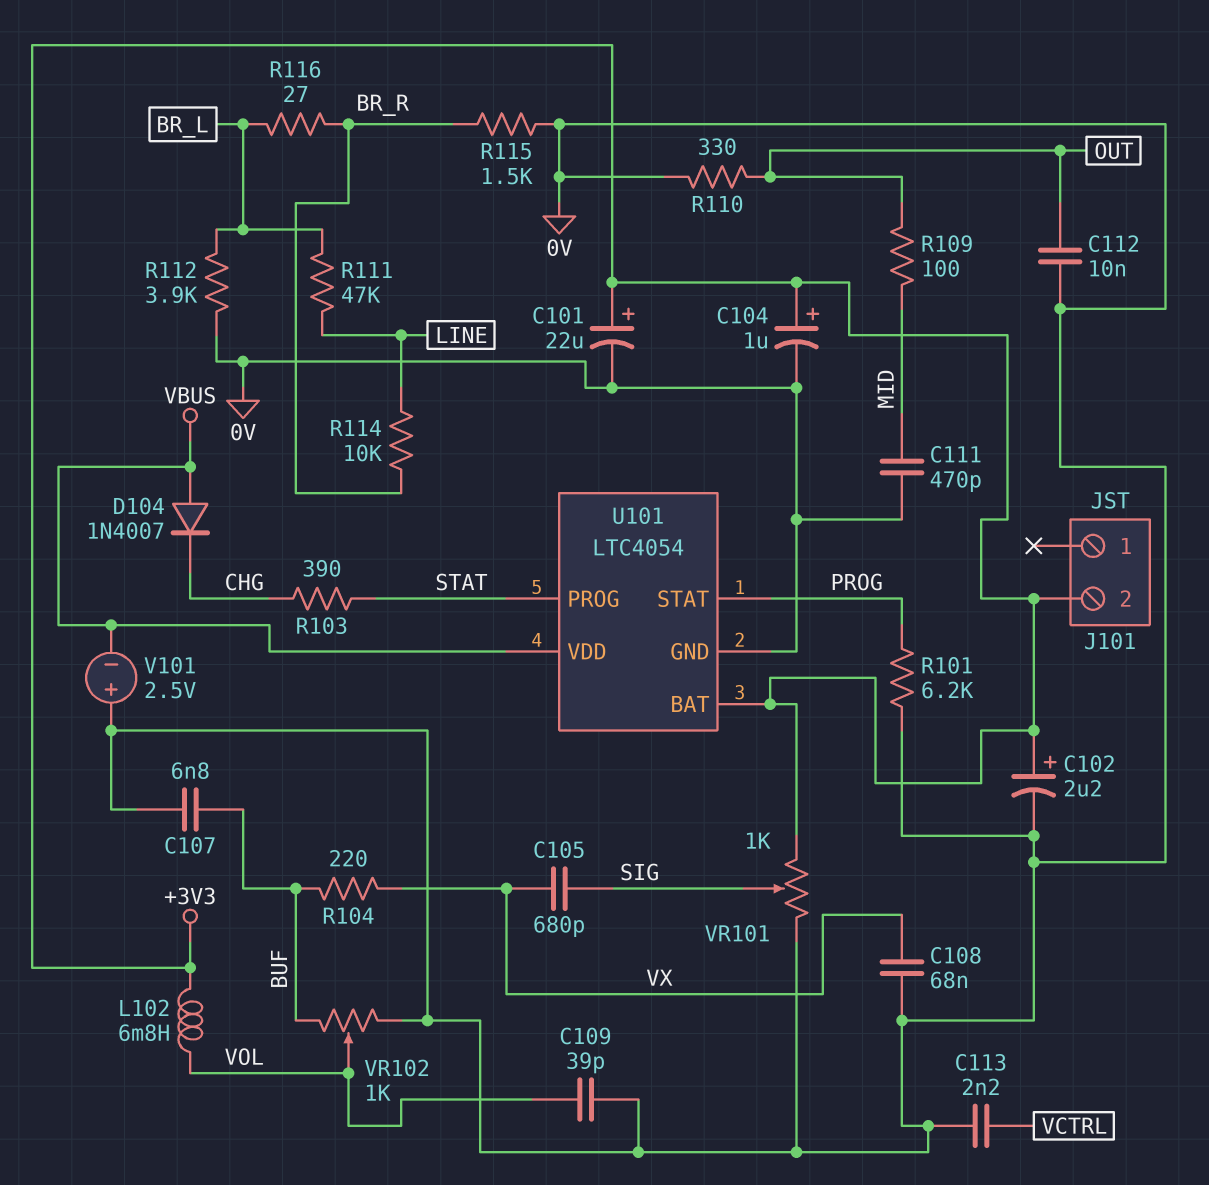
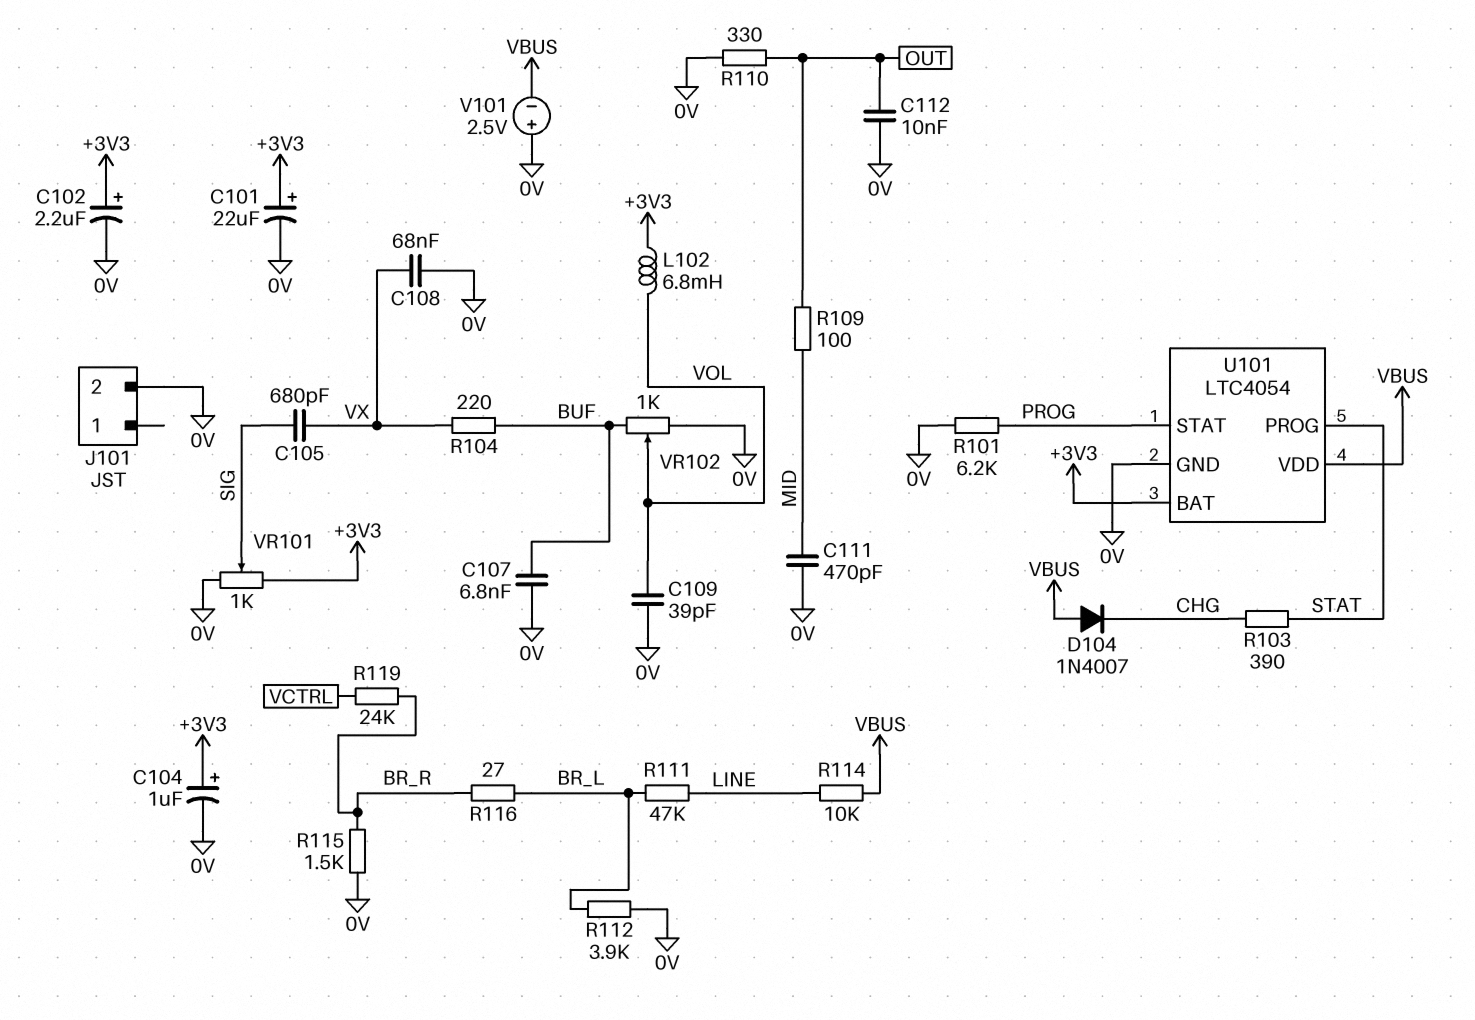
C113: 2.2nF (0V, VCTRL) -> none
J101 pin 2: +3V3 -> 0V
R114: 10k (BR_R, LINE) -> 10k (LINE, VBUS)
R119: none -> 24k (BR_R, VCTRL)

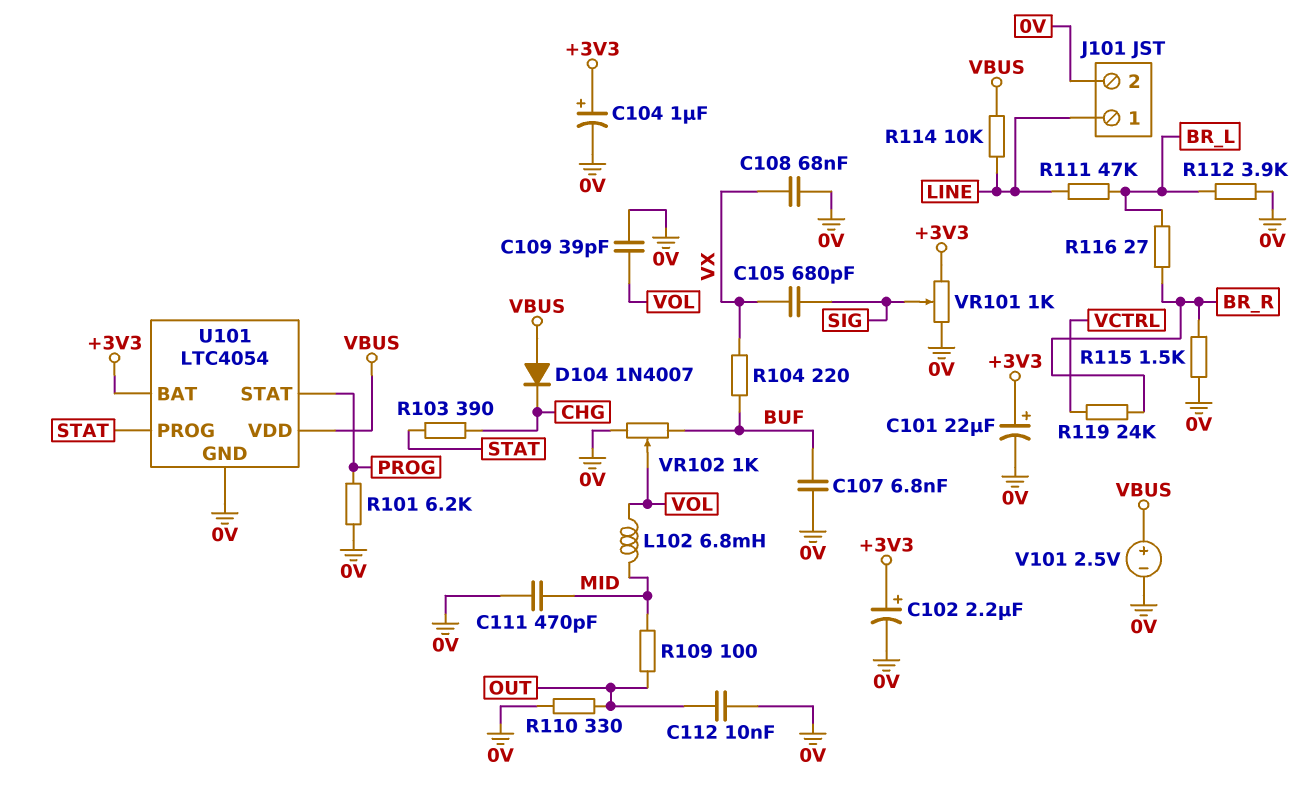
J101 pin 1: none -> LINE
L102: 6.8mH (+3V3, VOL) -> 6.8mH (MID, VOL)
V101: 2.5V (plus 0V, minus VBUS) -> 2.5V (plus VBUS, minus 0V)

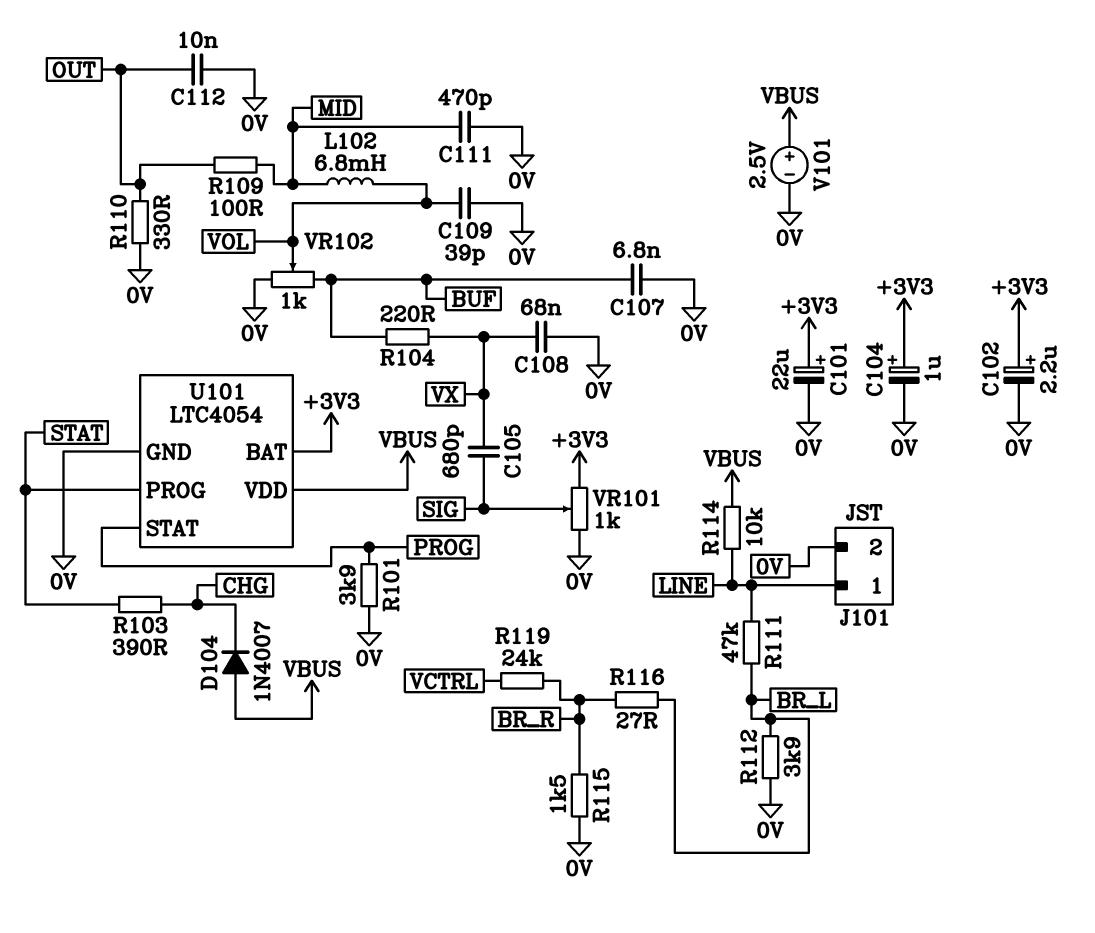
R101: 6.2k (0V, PROG) -> 3.9k (0V, PROG)

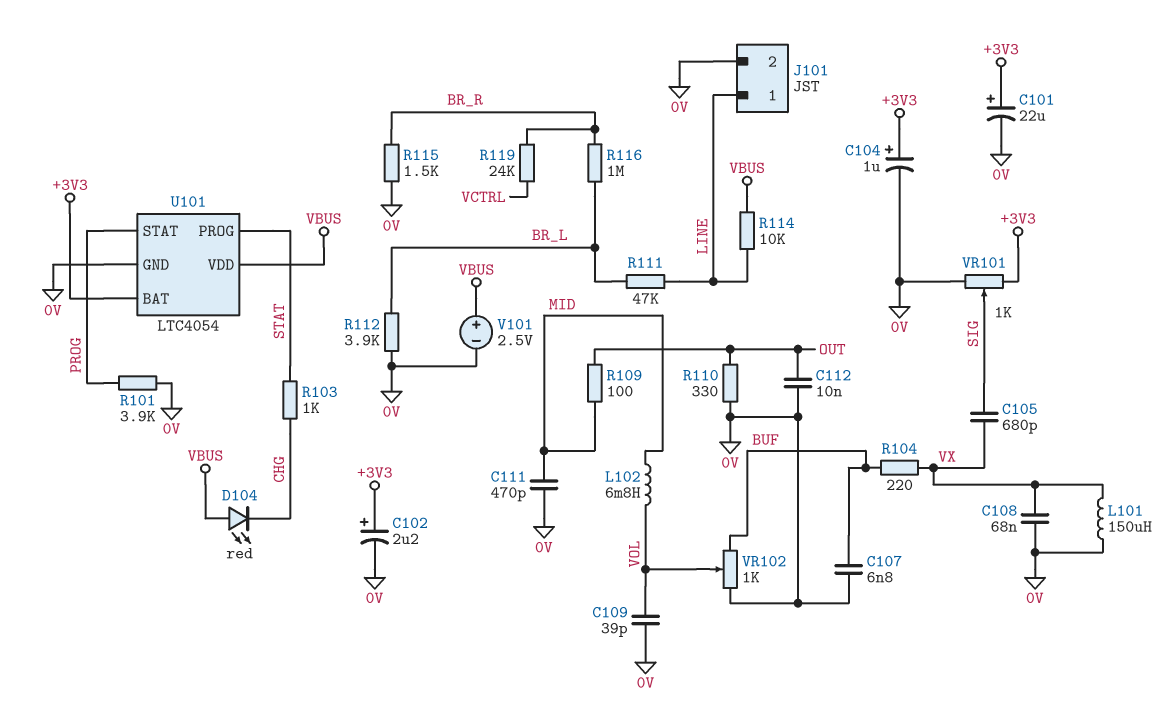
D104: diode 1N4007 (A VBUS, K CHG) -> LED red (A VBUS, K CHG)
L101: none -> 150uH (0V, VX)
R103: 390 (CHG, STAT) -> 1k (CHG, STAT)
R116: 27 (BR_L, BR_R) -> 1M (BR_L, BR_R)

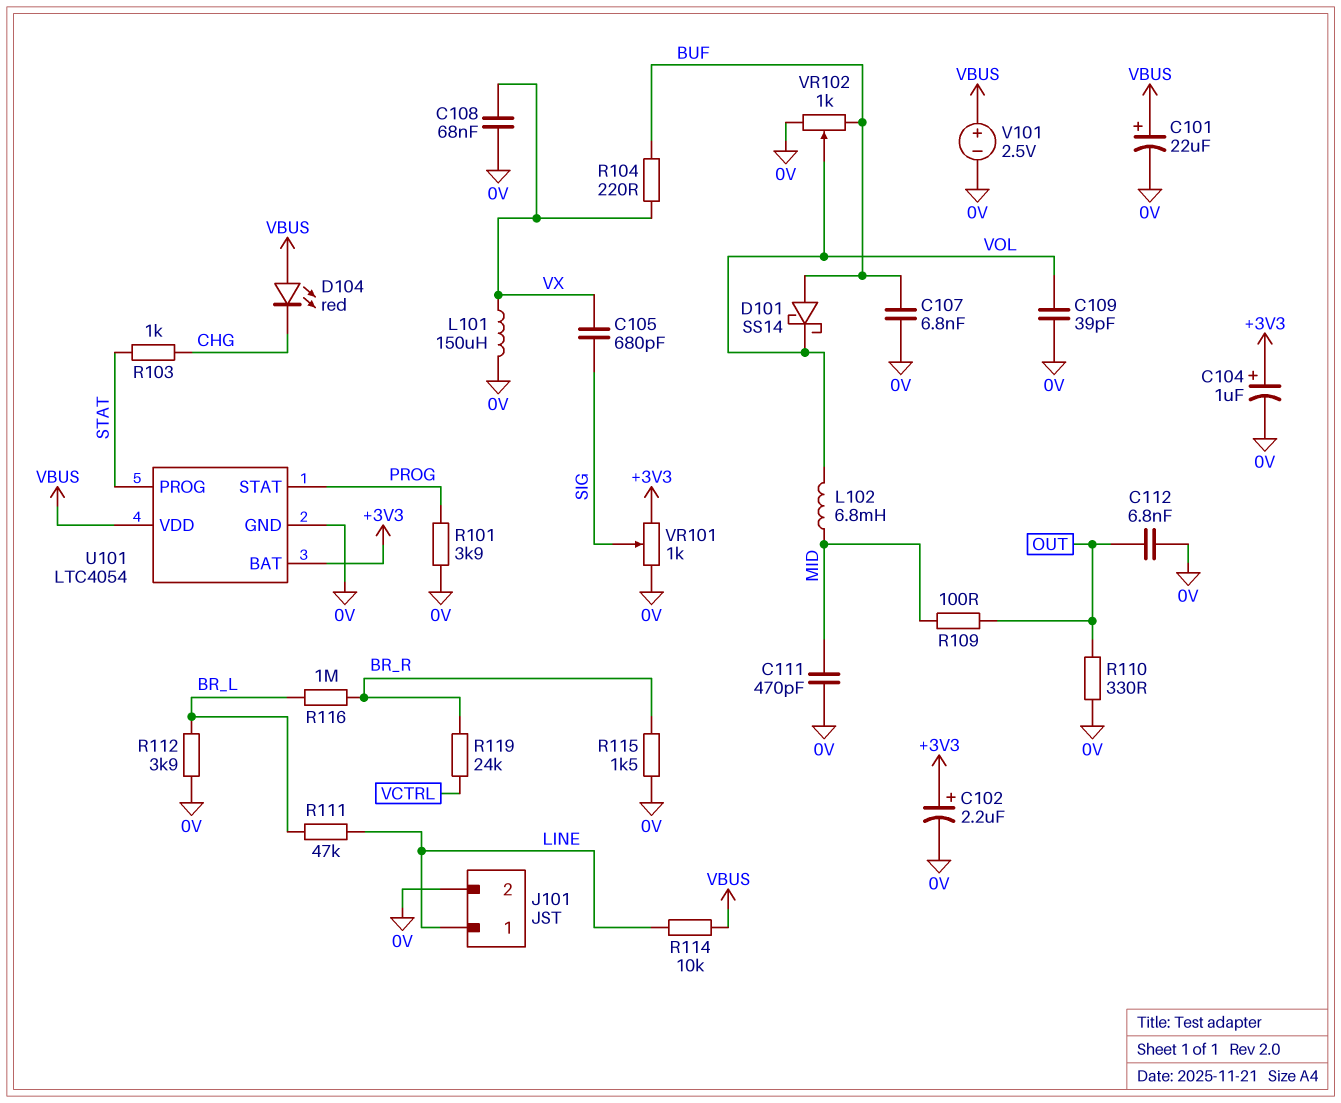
C101: 22uF (plus +3V3, minus 0V) -> 22uF (plus VBUS, minus 0V)
C112: 10nF (0V, OUT) -> 6.8nF (0V, OUT)
D101: none -> schottky SS14 (A BUF, K VOL)

